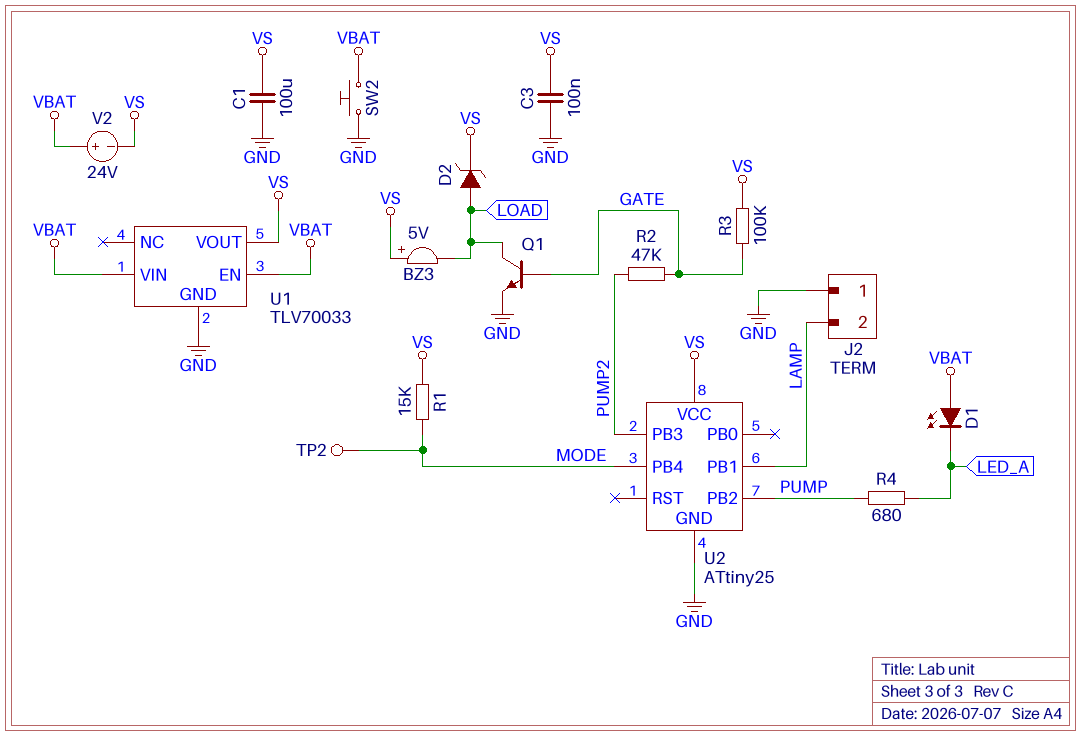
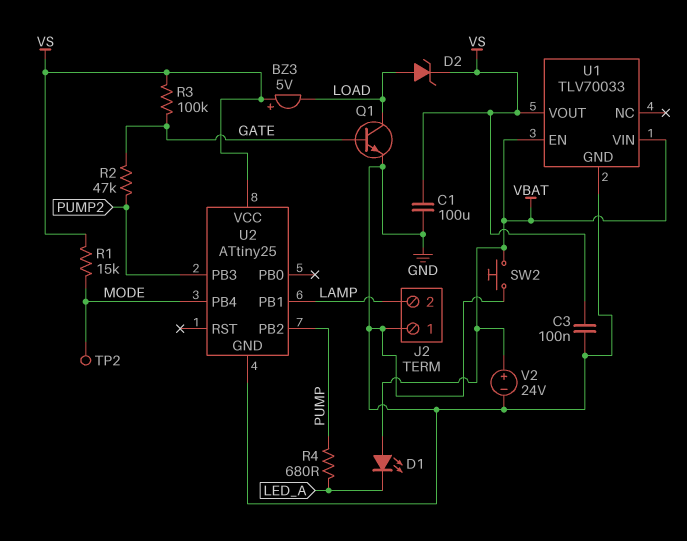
V2: 24V (plus VBAT, minus VS) -> 24V (plus VBAT, minus GND)

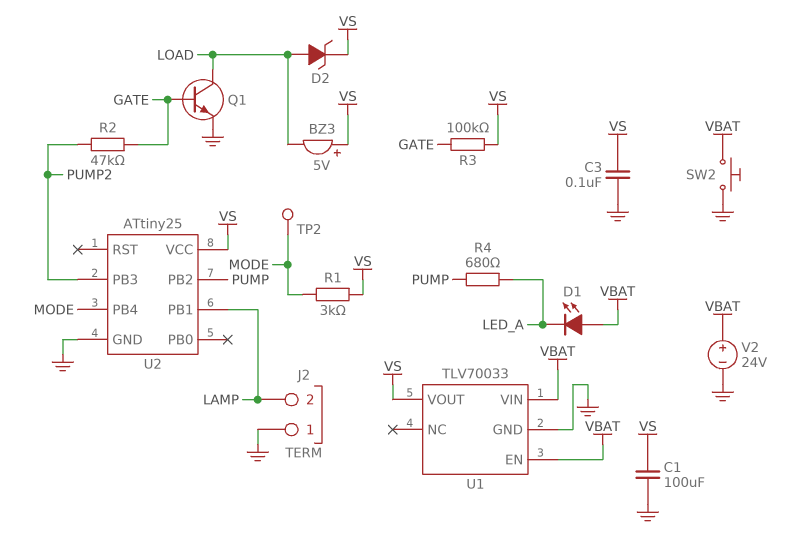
R1: 15k (MODE, VS) -> 3k (MODE, VS)

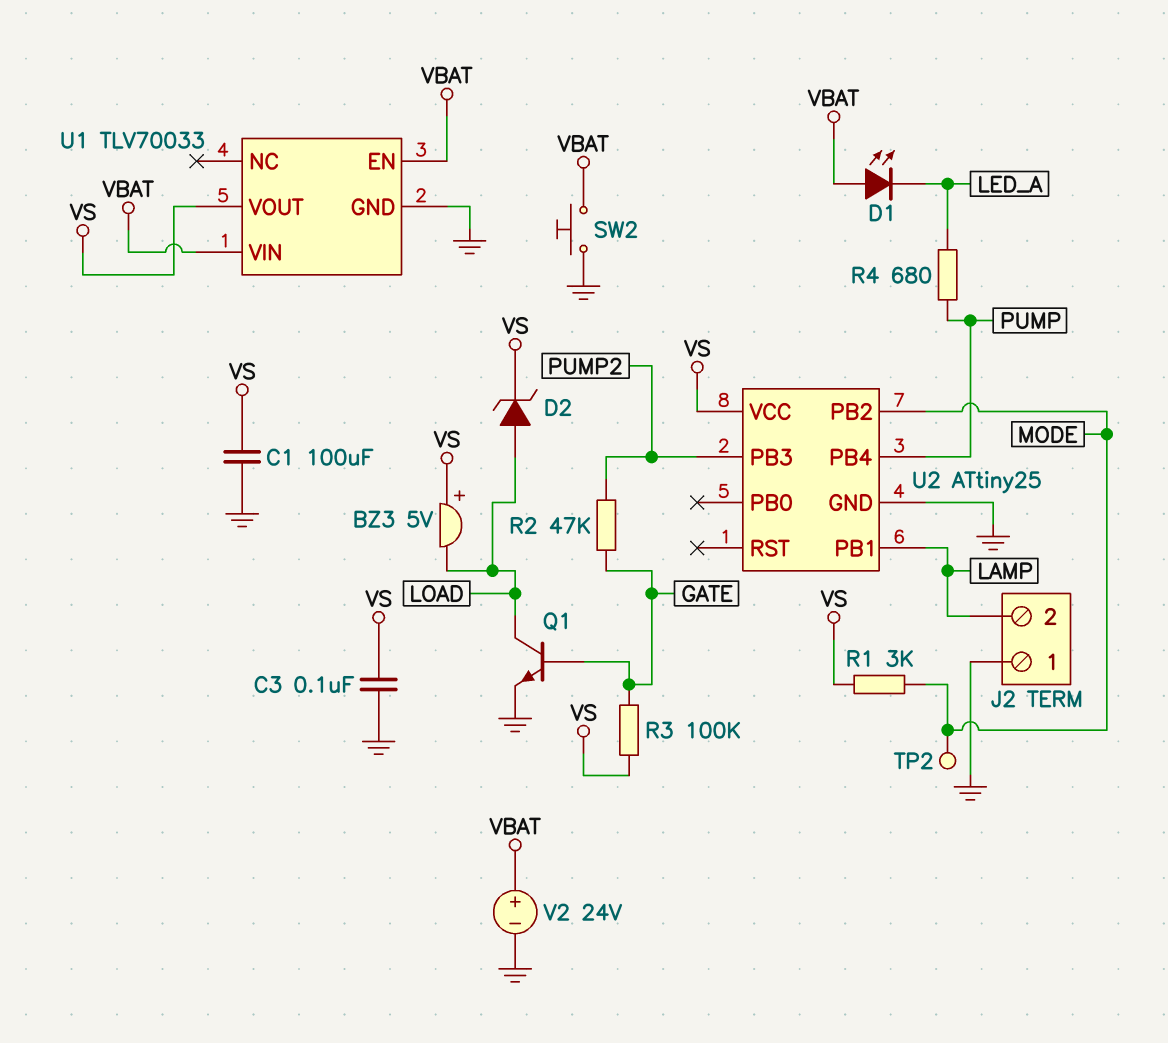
U2 pin PB2: PUMP -> MODE
U2 pin PB4: MODE -> PUMP

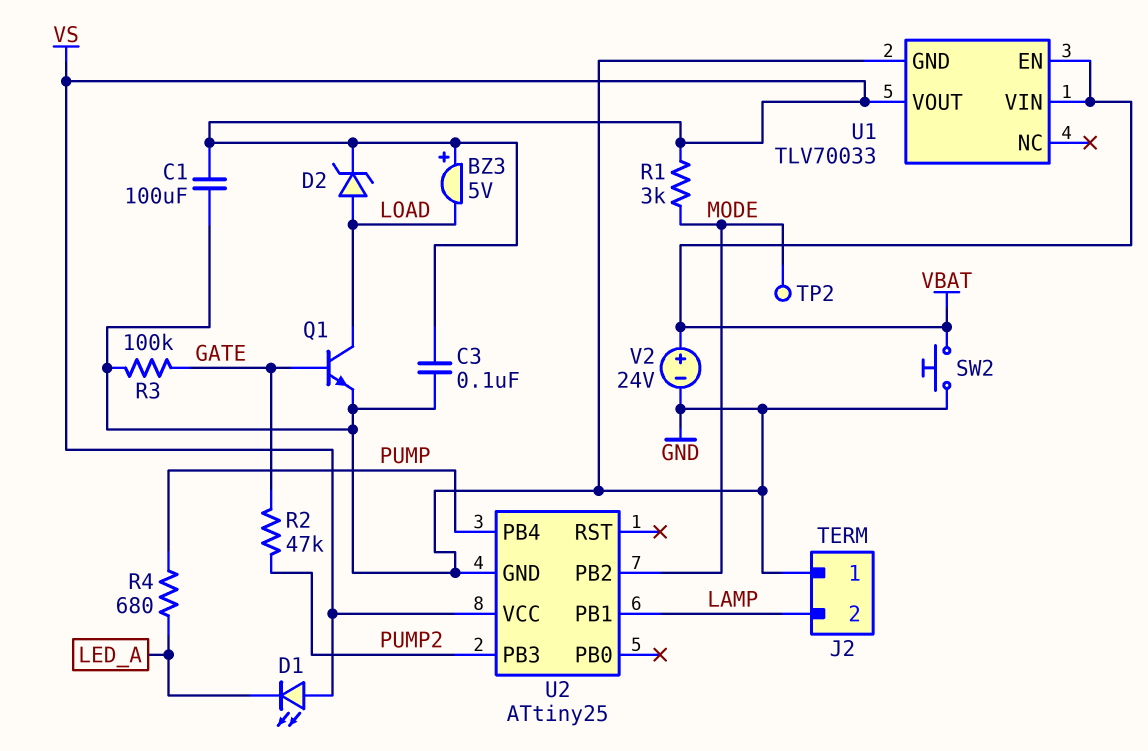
D1: LED (A VBAT, K LED_A) -> LED (A VS, K LED_A)
R3: 100k (GATE, VS) -> 100k (GATE, GND)

